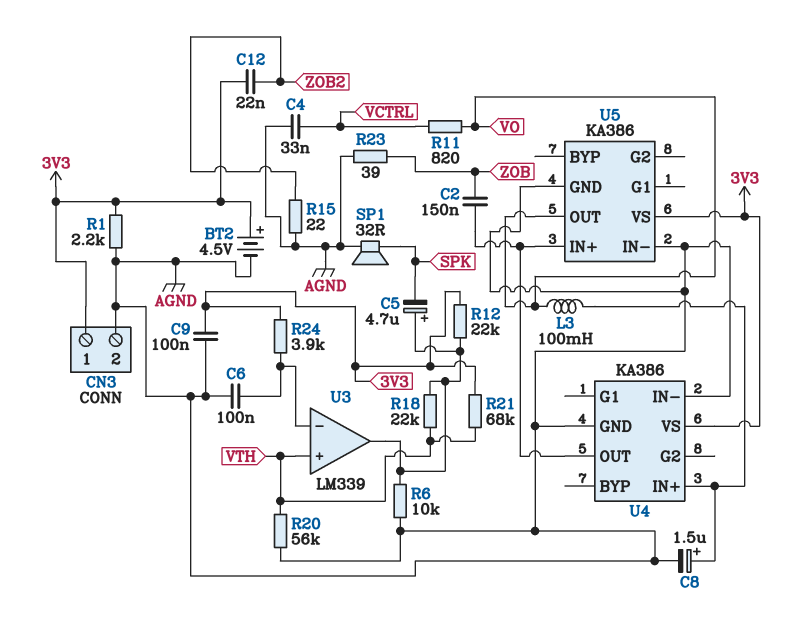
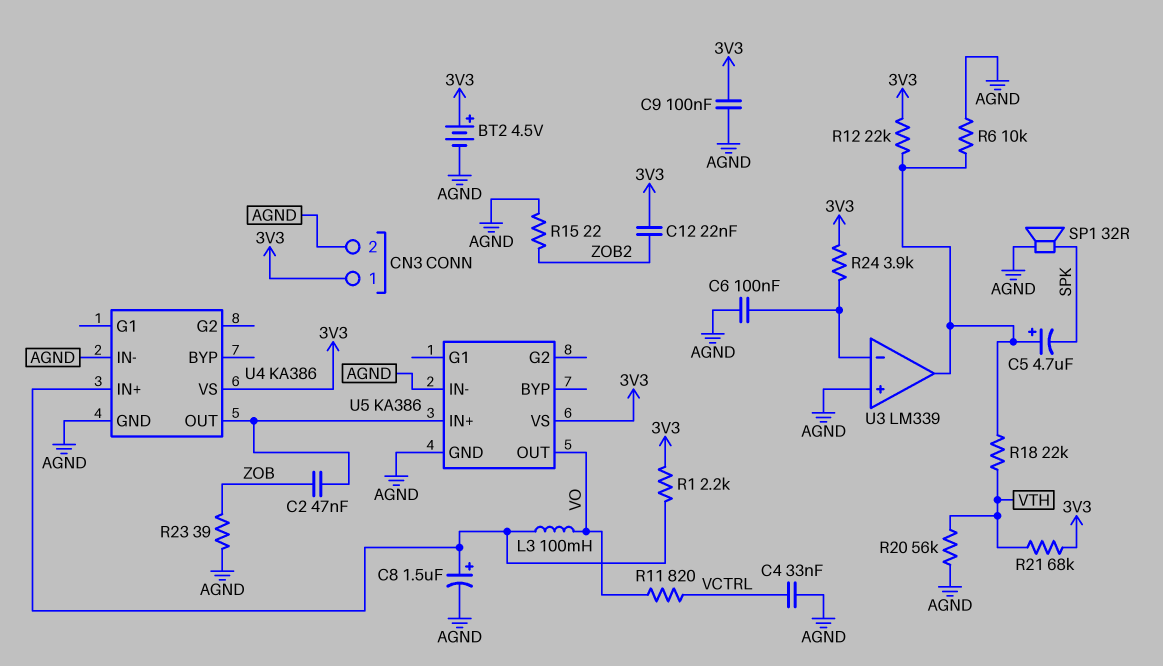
C2: 150nF (U4/OUT, ZOB) -> 47nF (U4/OUT, ZOB)
R1: 2.2k (3V3, AGND) -> 2.2k (3V3, U4/IN+)
U3 pin in+: VTH -> AGND

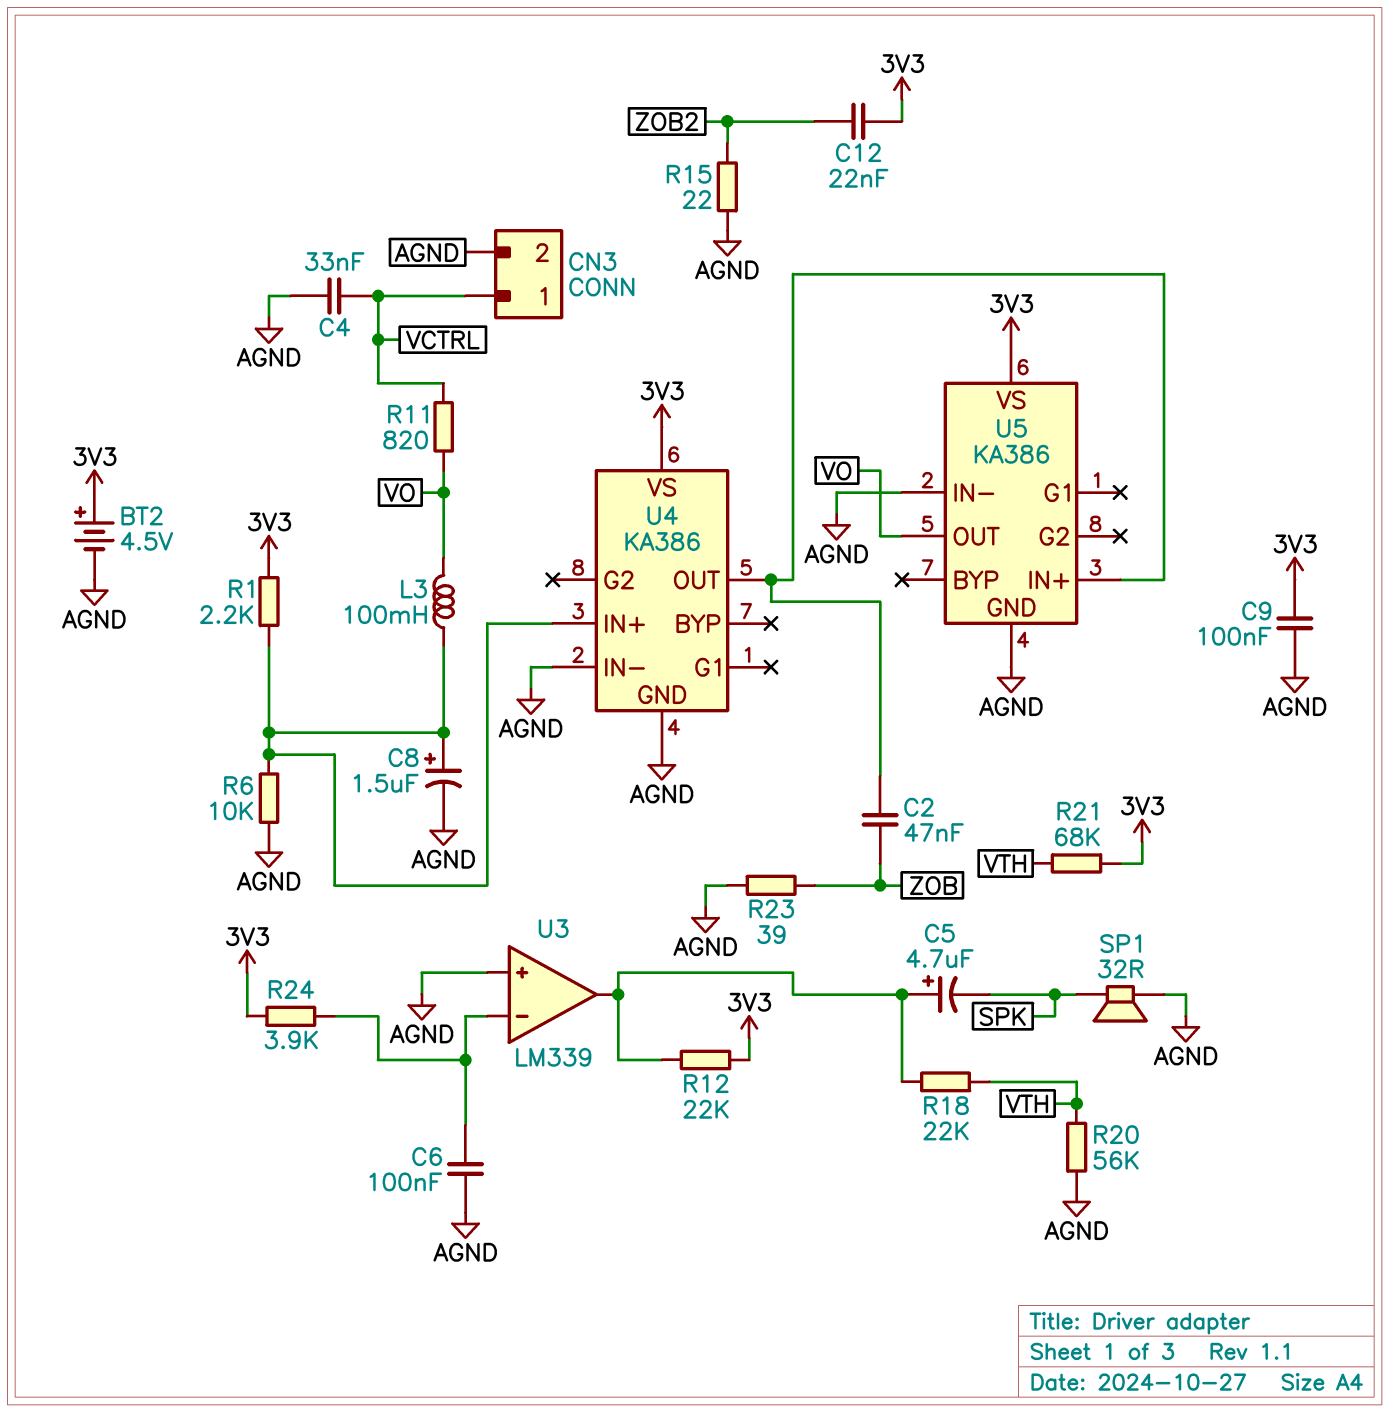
CN3 pin 1: 3V3 -> VCTRL
R6: 10k (AGND, U3/out) -> 10k (AGND, U4/IN+)

